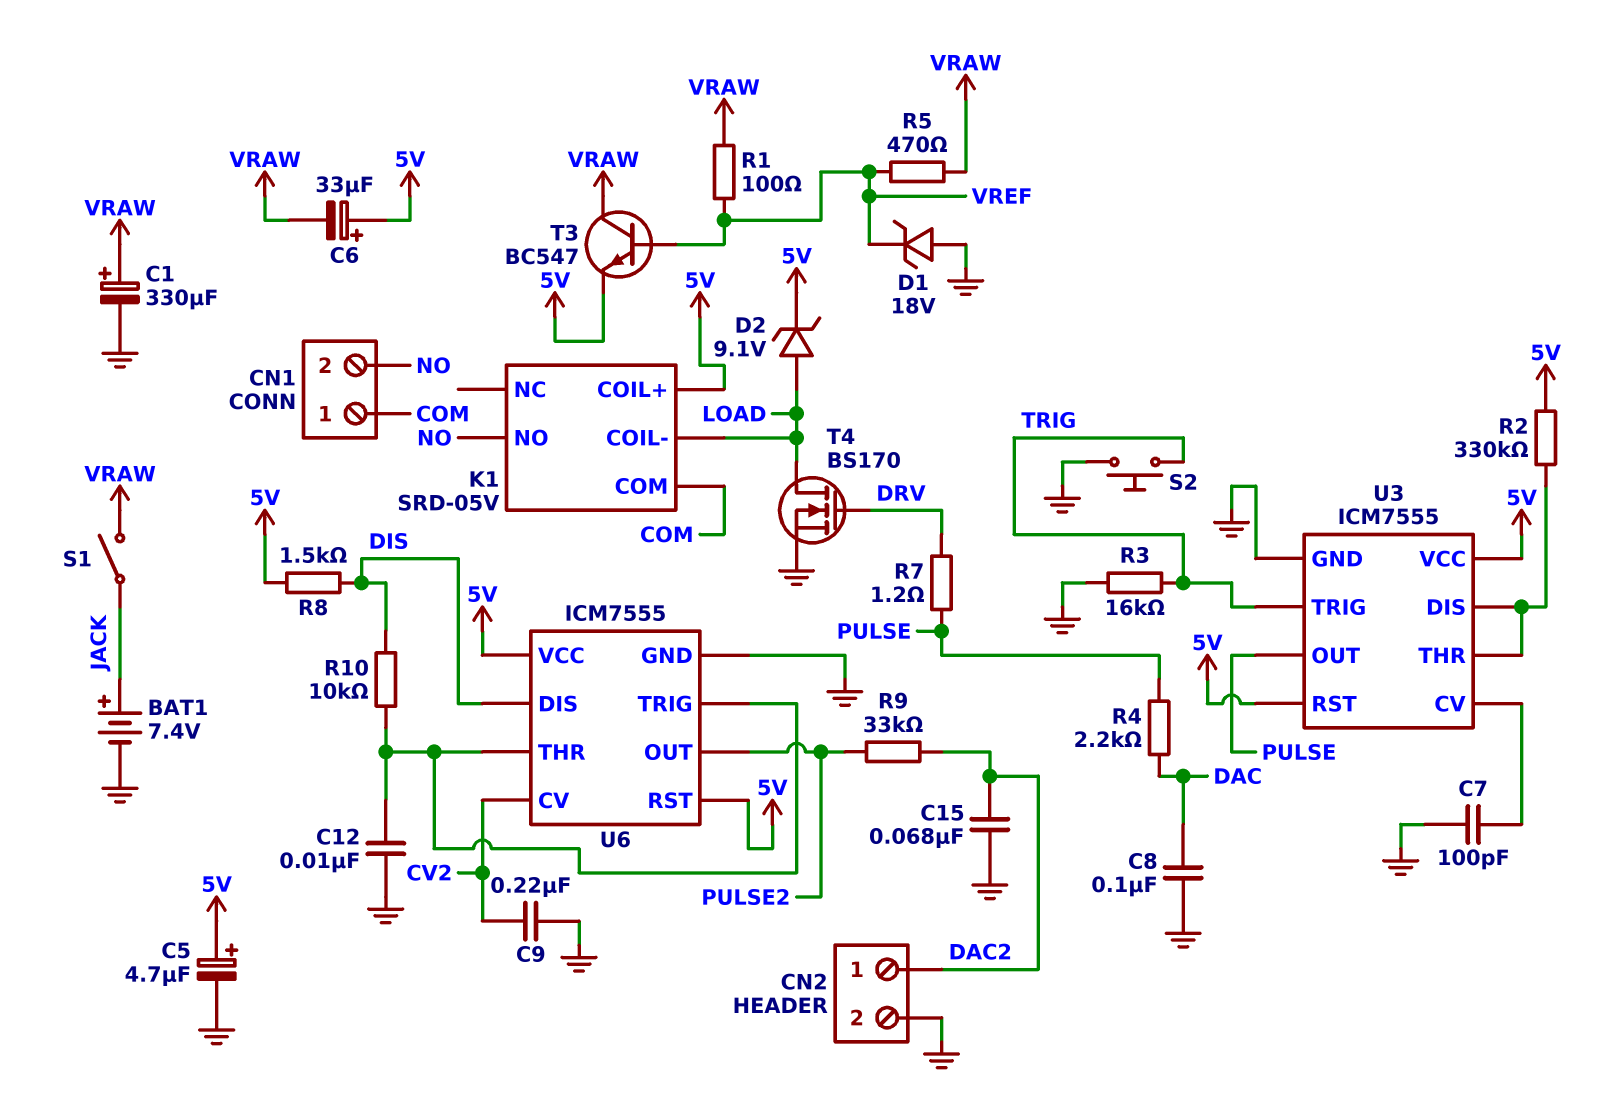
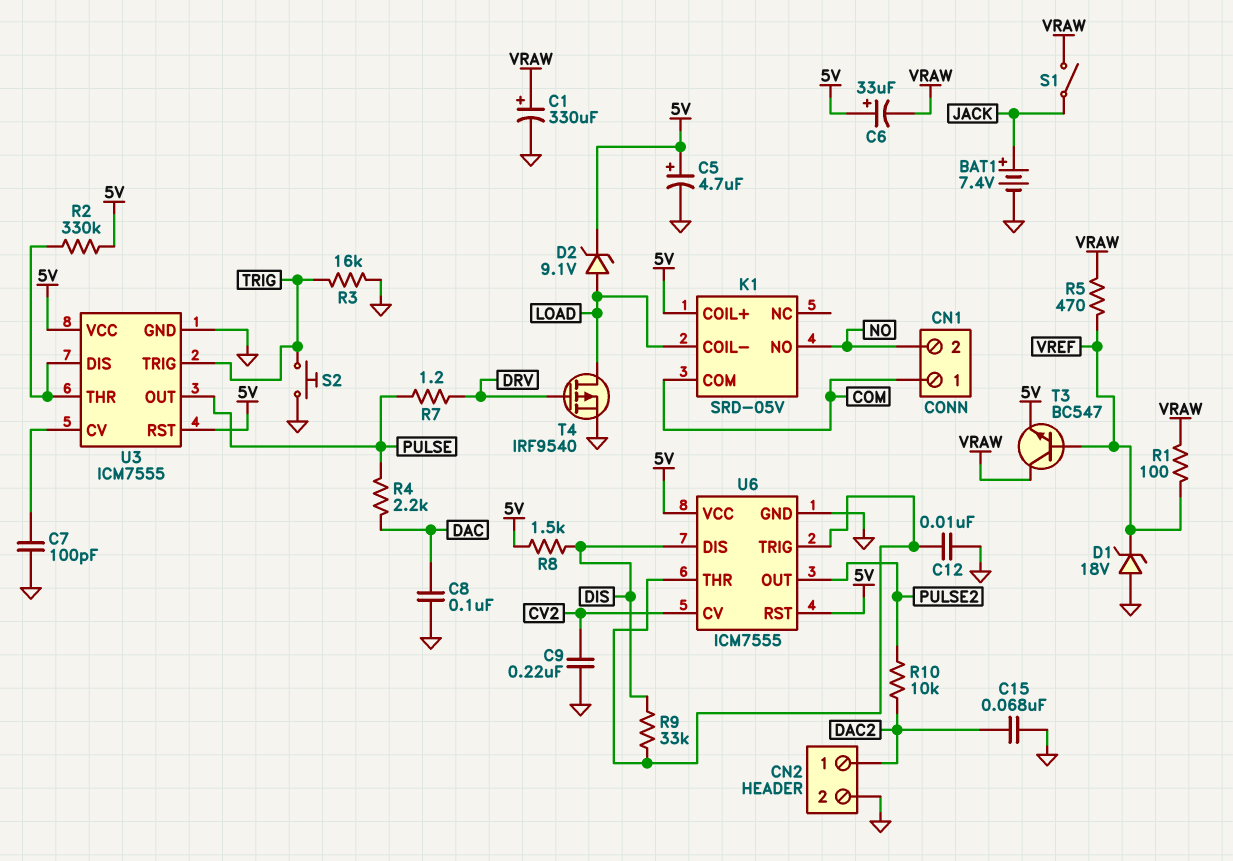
R9: 33k (DAC2, PULSE2) -> 33k (DIS, U6/THR)
R10: 10k (DIS, U6/THR) -> 10k (DAC2, PULSE2)
T4: NMOS BS170 (G DRV, D LOAD, S GND) -> PMOS IRF9540 (G DRV, D LOAD, S GND)

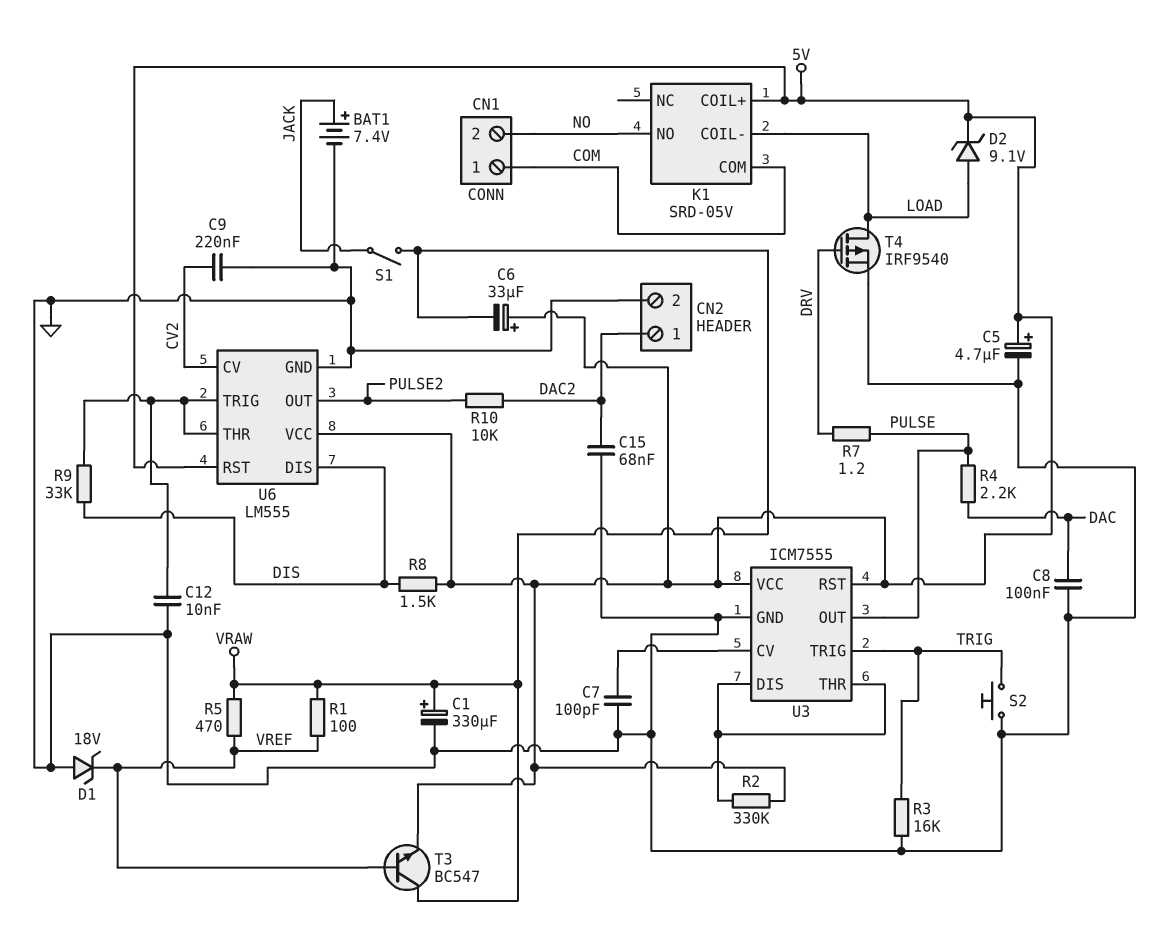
U6: ICM7555 -> LM555

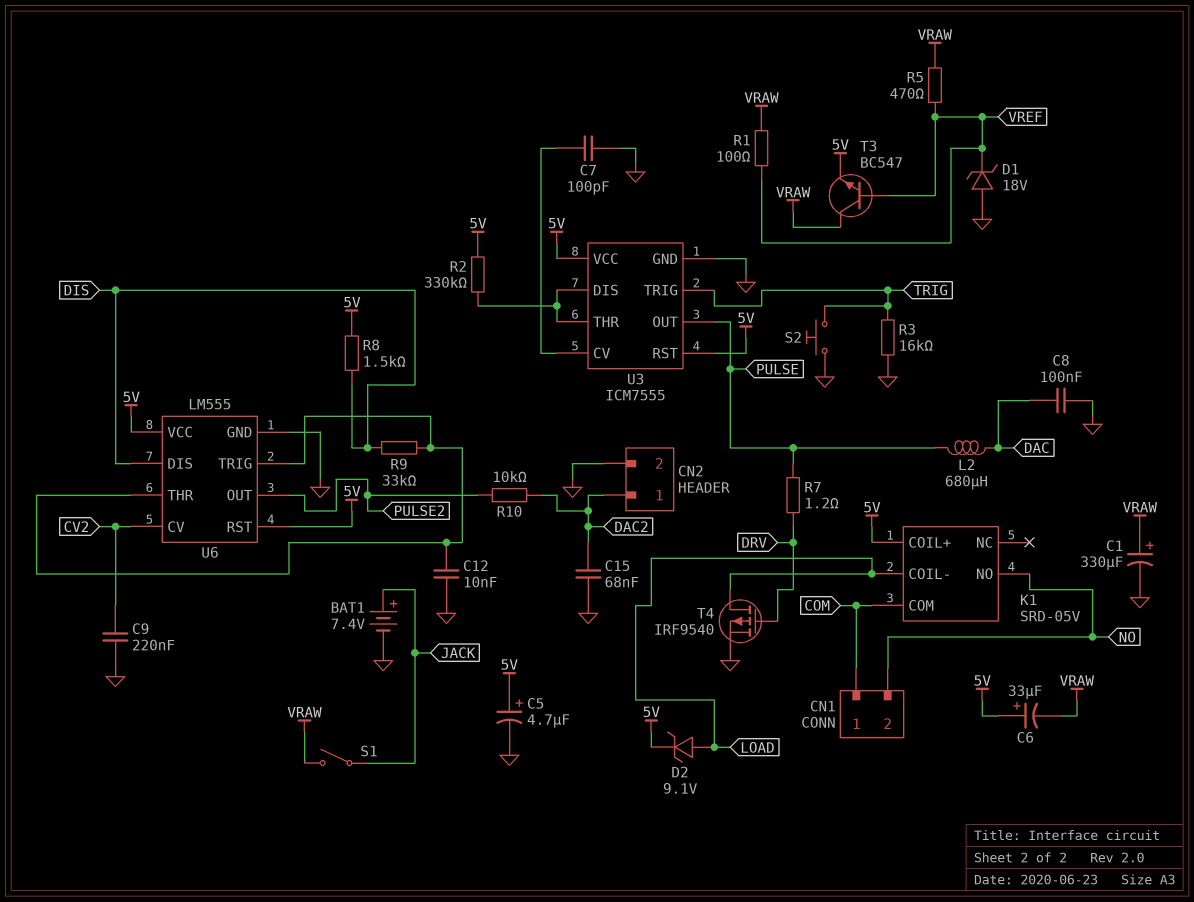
L2: none -> 680uH (DAC, PULSE)
R4: 2.2k (DAC, PULSE) -> none

